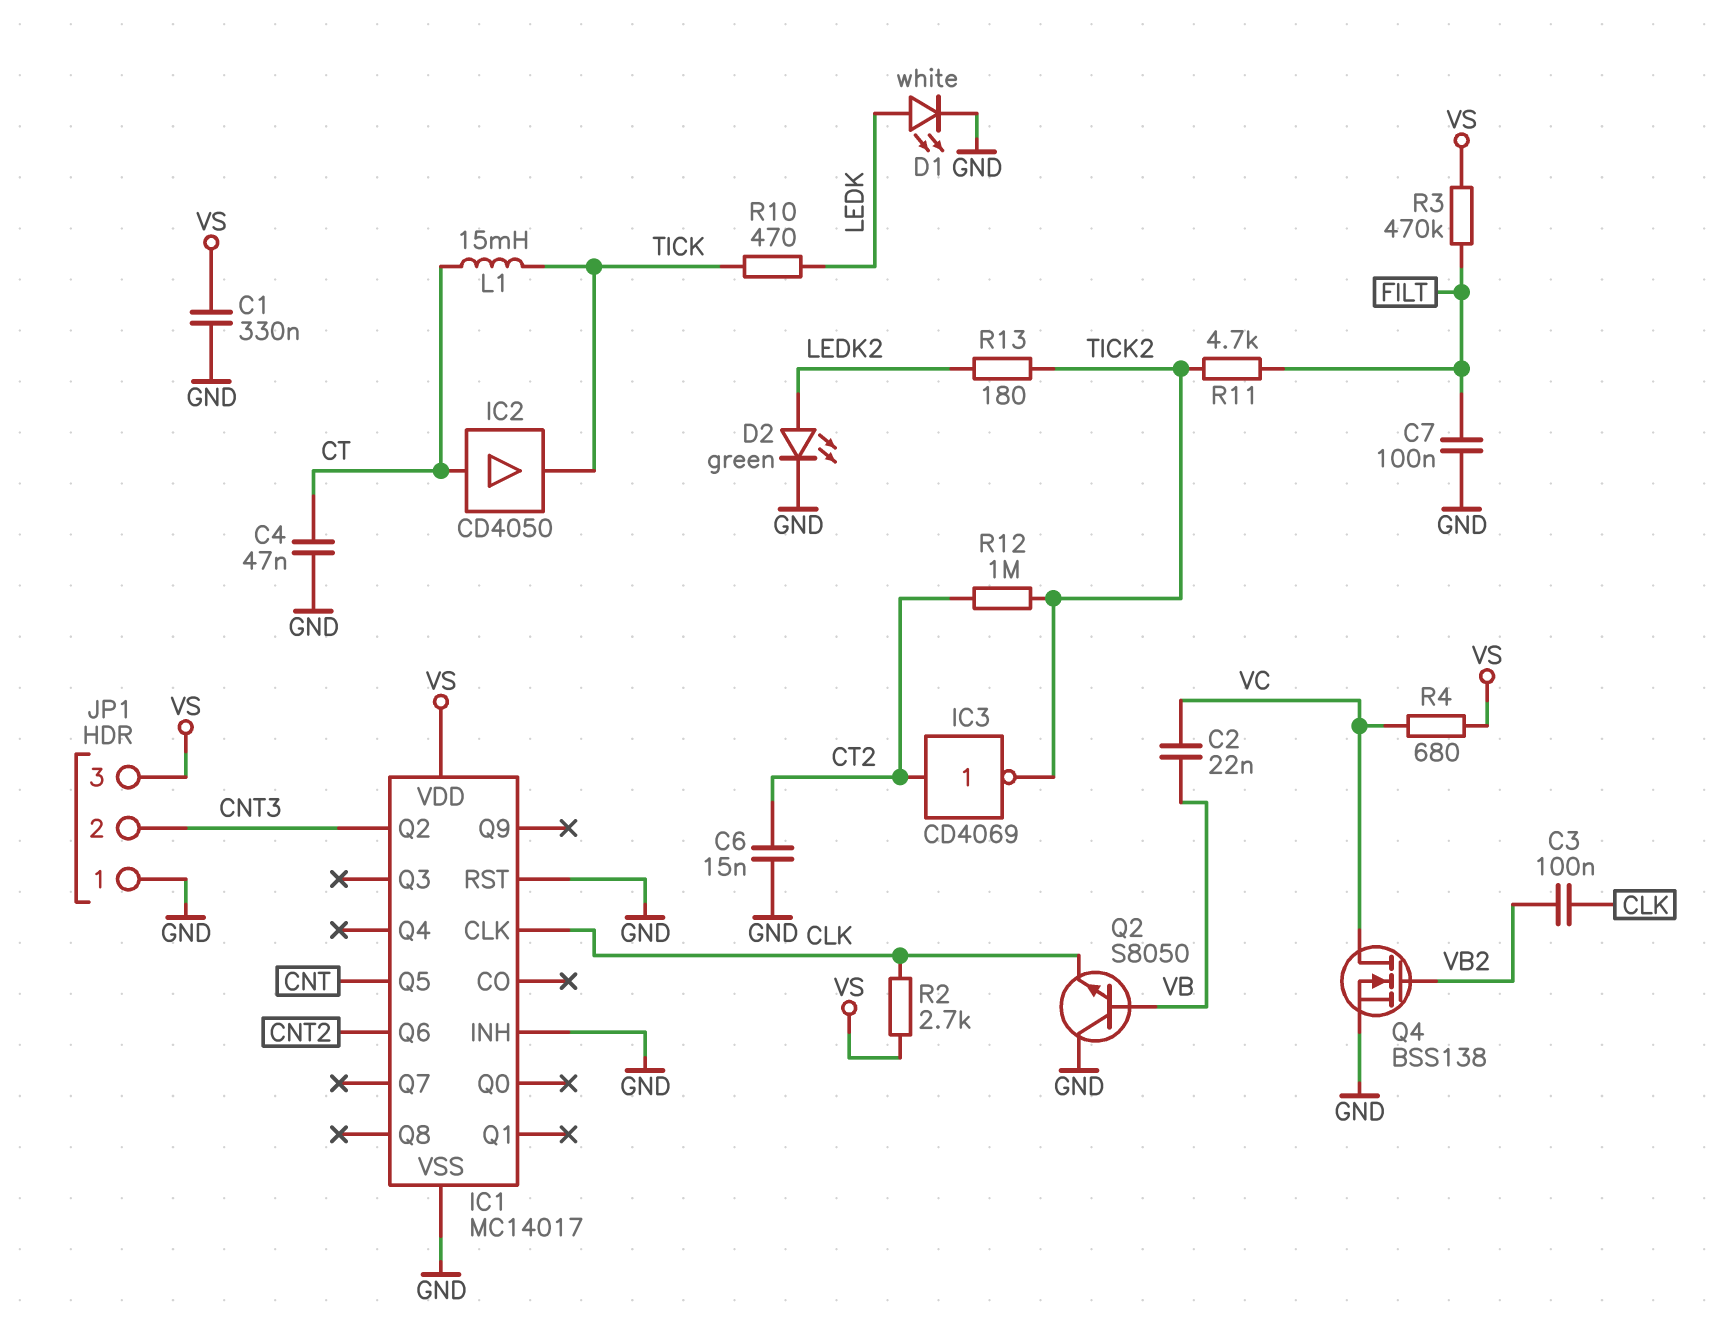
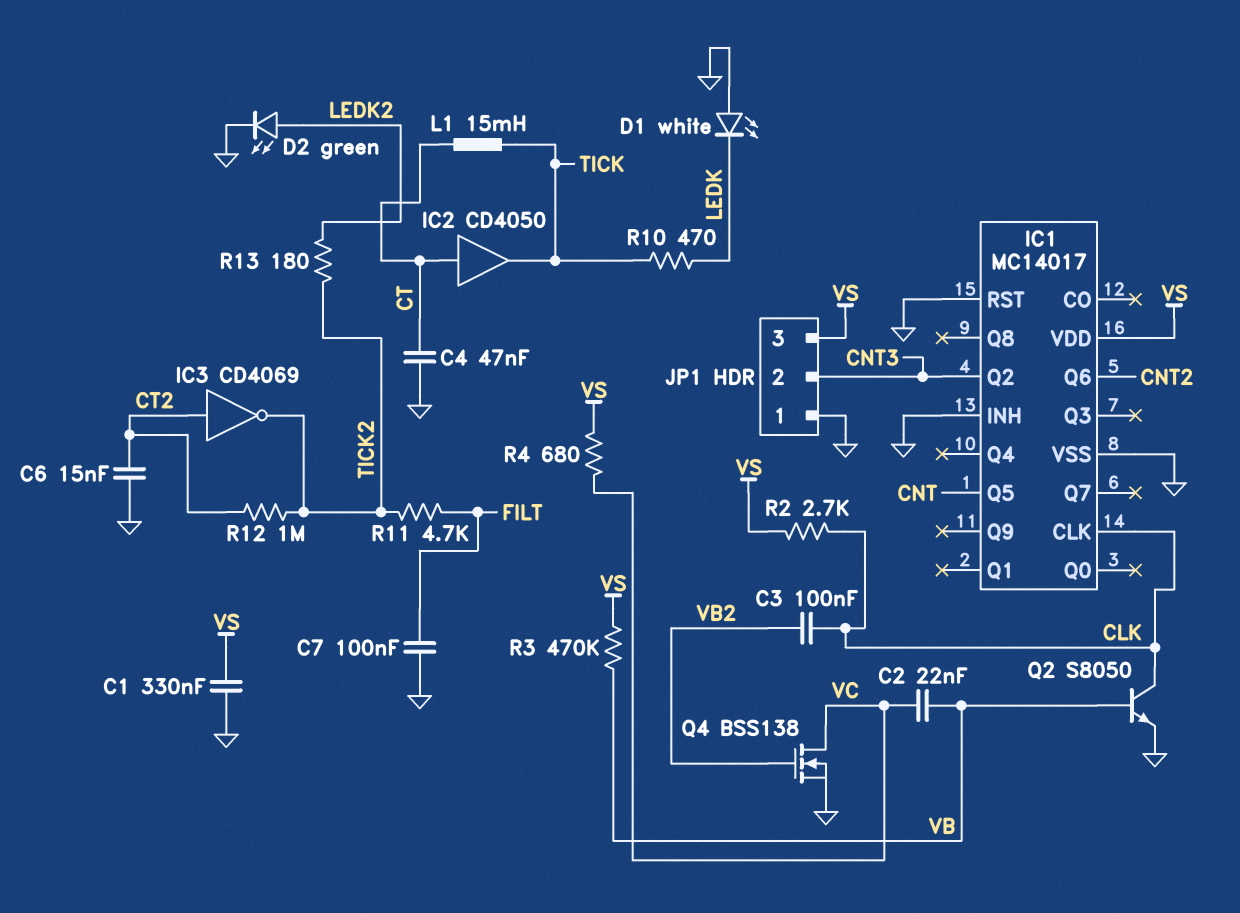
D1: LED white (A LEDK, K GND) -> LED white (A GND, K LEDK)
Q2: NPN S8050 (B VB, C GND, E CLK) -> NPN S8050 (B VB, C CLK, E GND)
R3: 470k (FILT, VS) -> 470k (VB, VS)

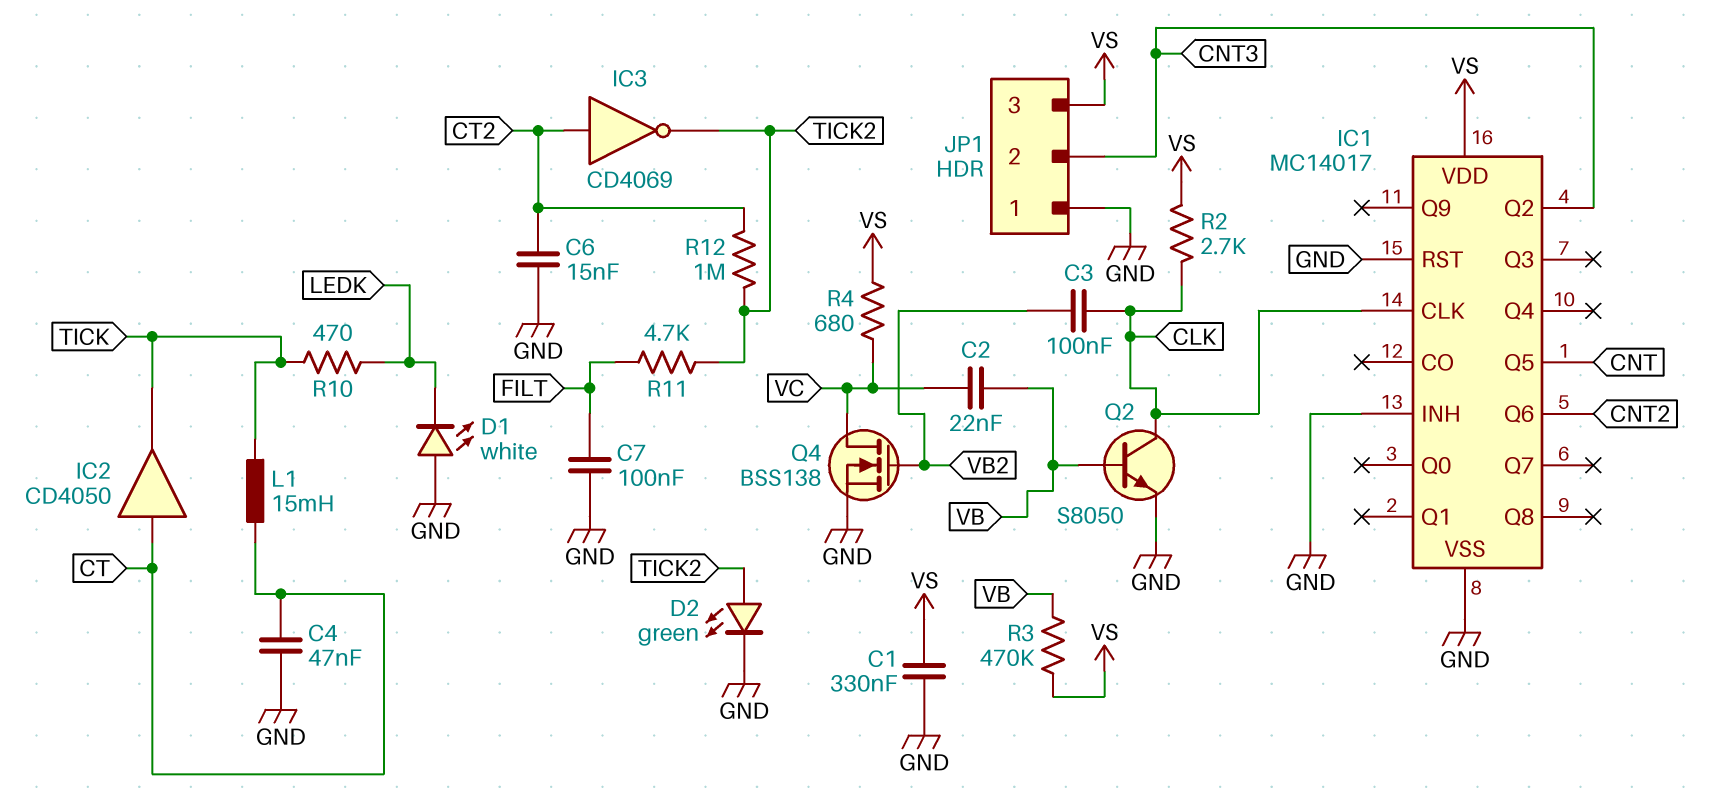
D2: LED green (A LEDK2, K GND) -> LED green (A TICK2, K GND)
R13: 180 (LEDK2, TICK2) -> none

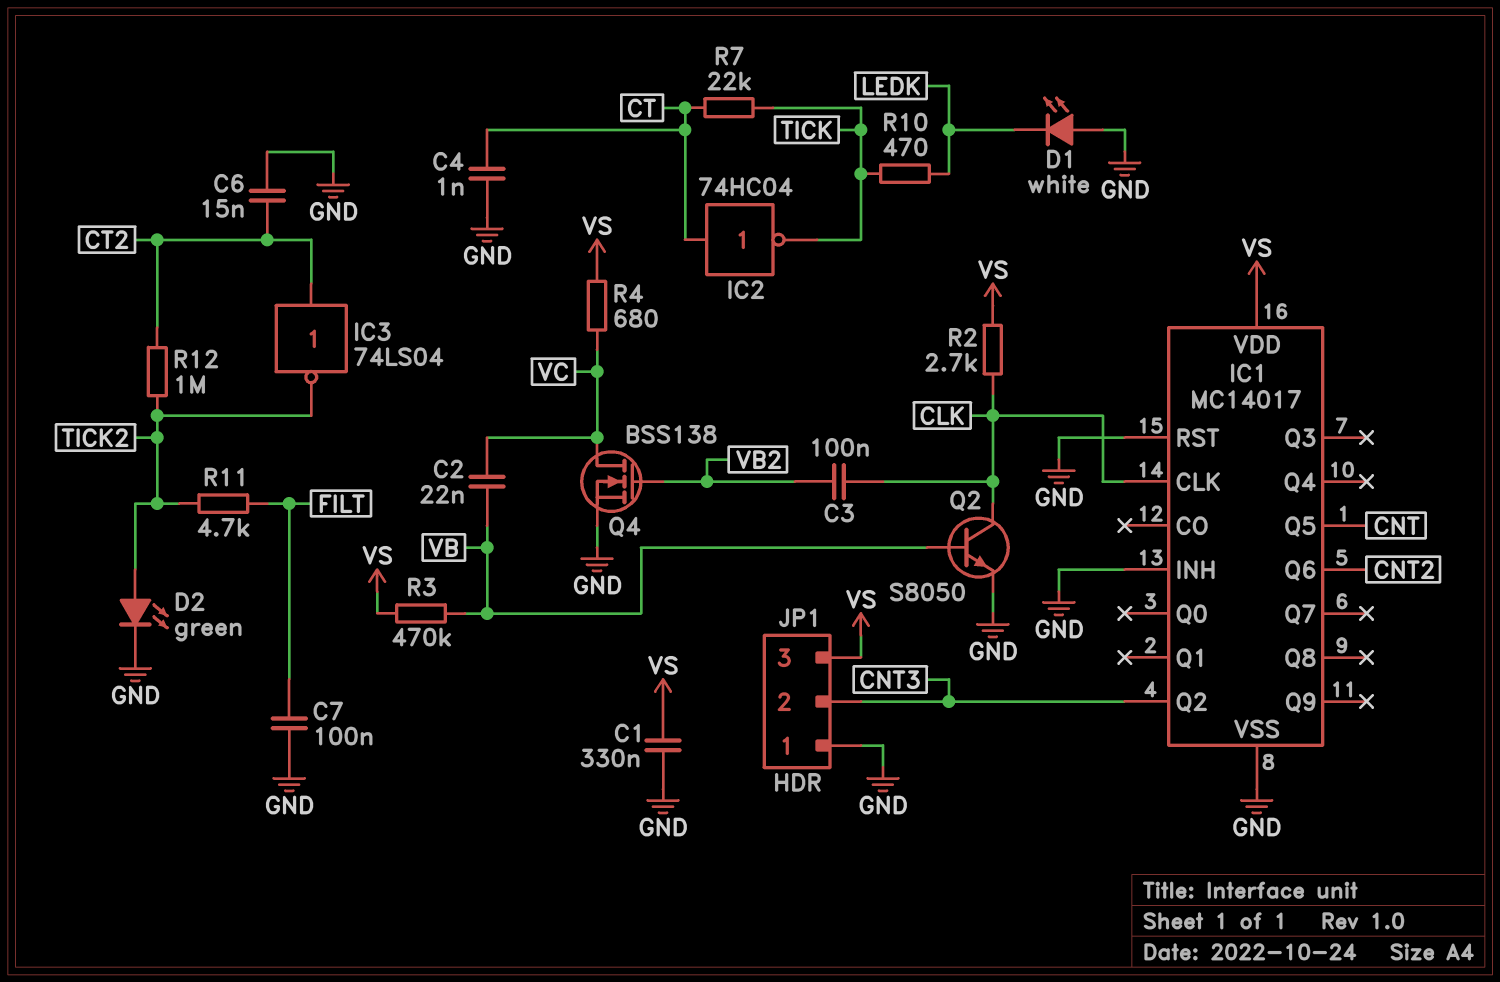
C4: 47nF (CT, GND) -> 1nF (CT, GND)
IC2: buffer CD4050 (in CT, out TICK) -> NOT 74HC04 (in CT, out TICK)
IC3: NOT CD4069 (in CT2, out TICK2) -> NOT 74LS04 (in CT2, out TICK2)
L1: 15mH (CT, TICK) -> none
R7: none -> 22k (CT, TICK)

